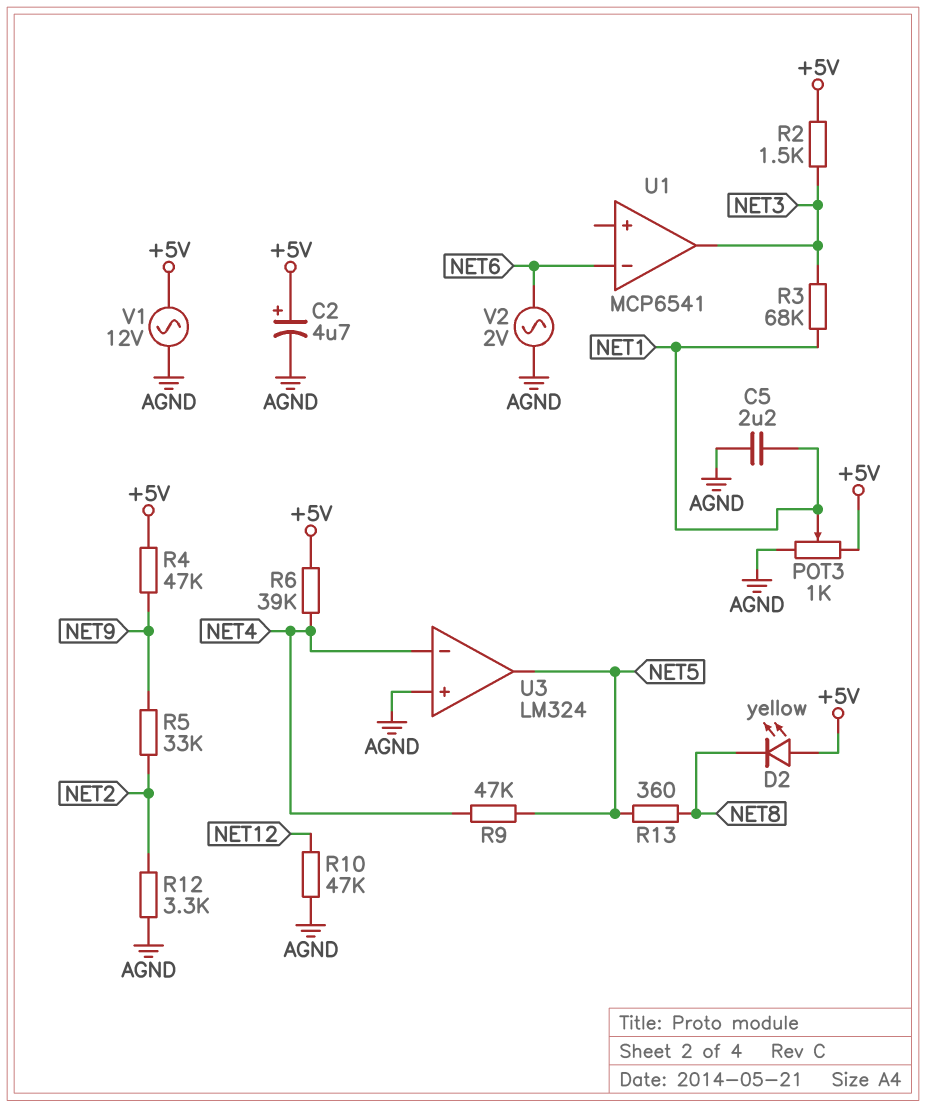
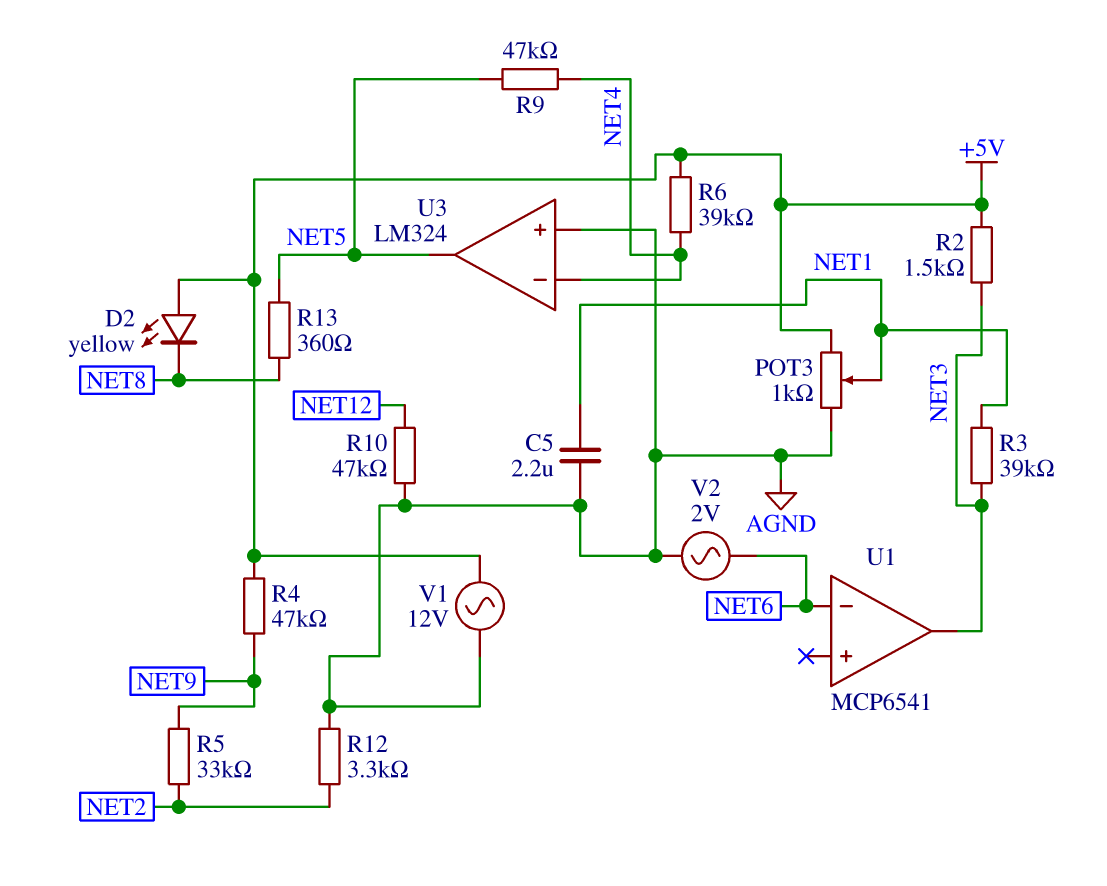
C2: 4.7uF (plus +5V, minus AGND) -> none
R3: 68k (NET1, NET3) -> 39k (NET1, NET3)

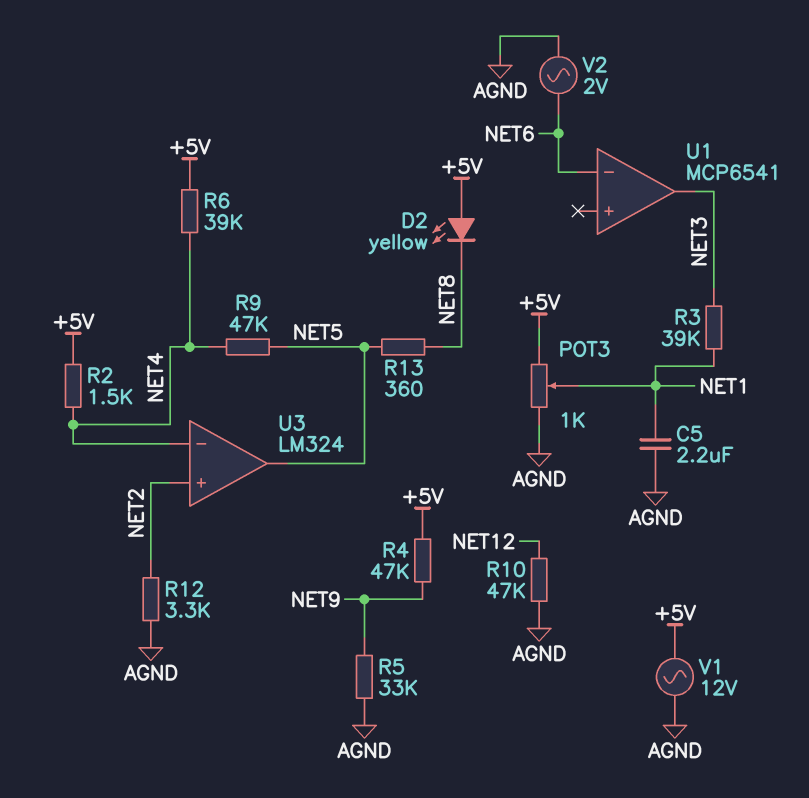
R2: 1.5k (+5V, NET3) -> 1.5k (+5V, NET4)
R5: 33k (NET2, NET9) -> 33k (AGND, NET9)
U3 pin in+: AGND -> NET2

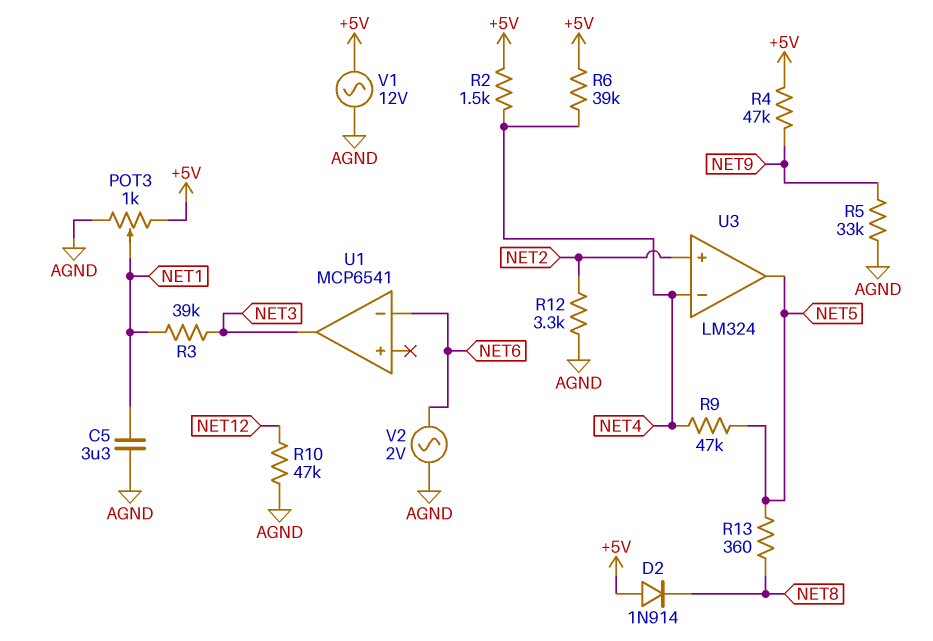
C5: 2.2uF (AGND, NET1) -> 3.3uF (AGND, NET1)
D2: LED yellow (A +5V, K NET8) -> diode 1N914 (A +5V, K NET8)

